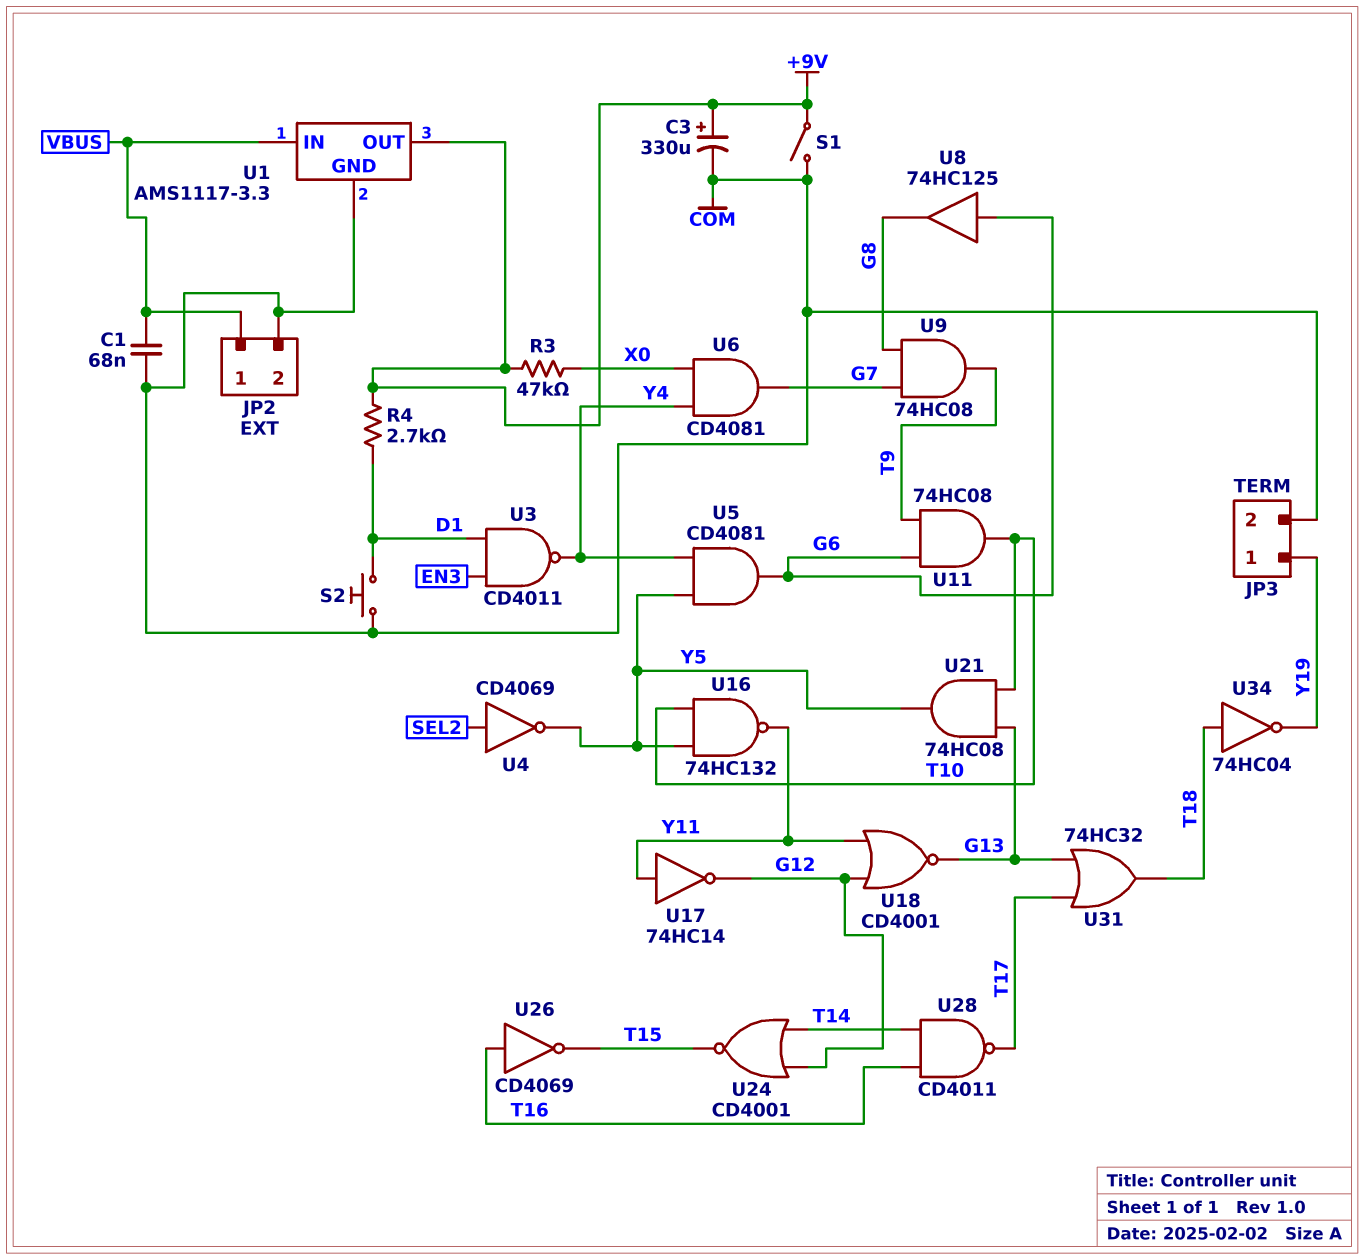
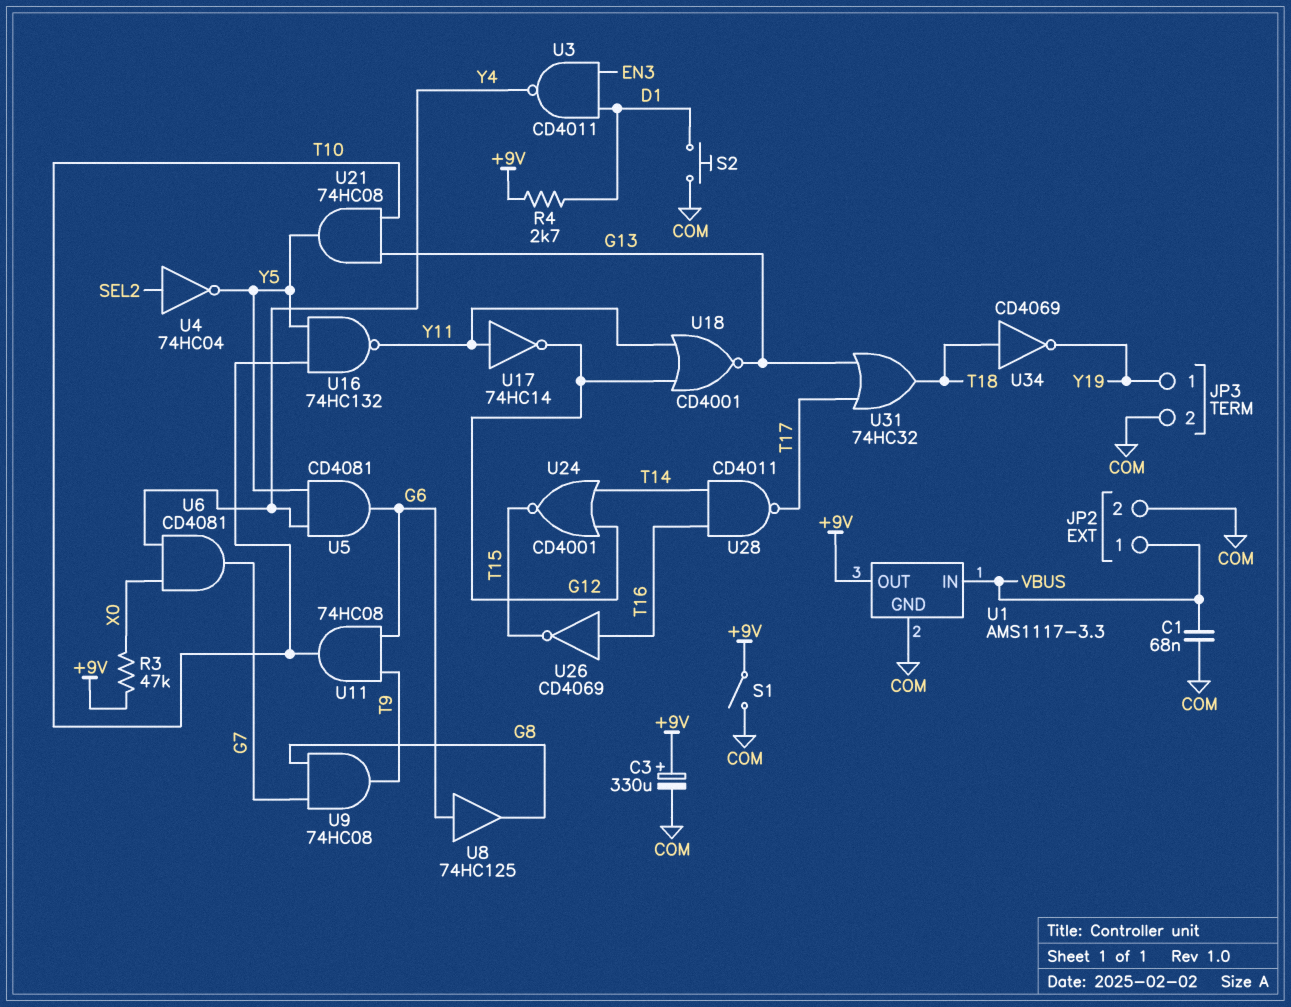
U4: NOT CD4069 (in SEL2, out Y5) -> NOT 74HC04 (in SEL2, out Y5)
U34: NOT 74HC04 (in T18, out Y19) -> NOT CD4069 (in T18, out Y19)

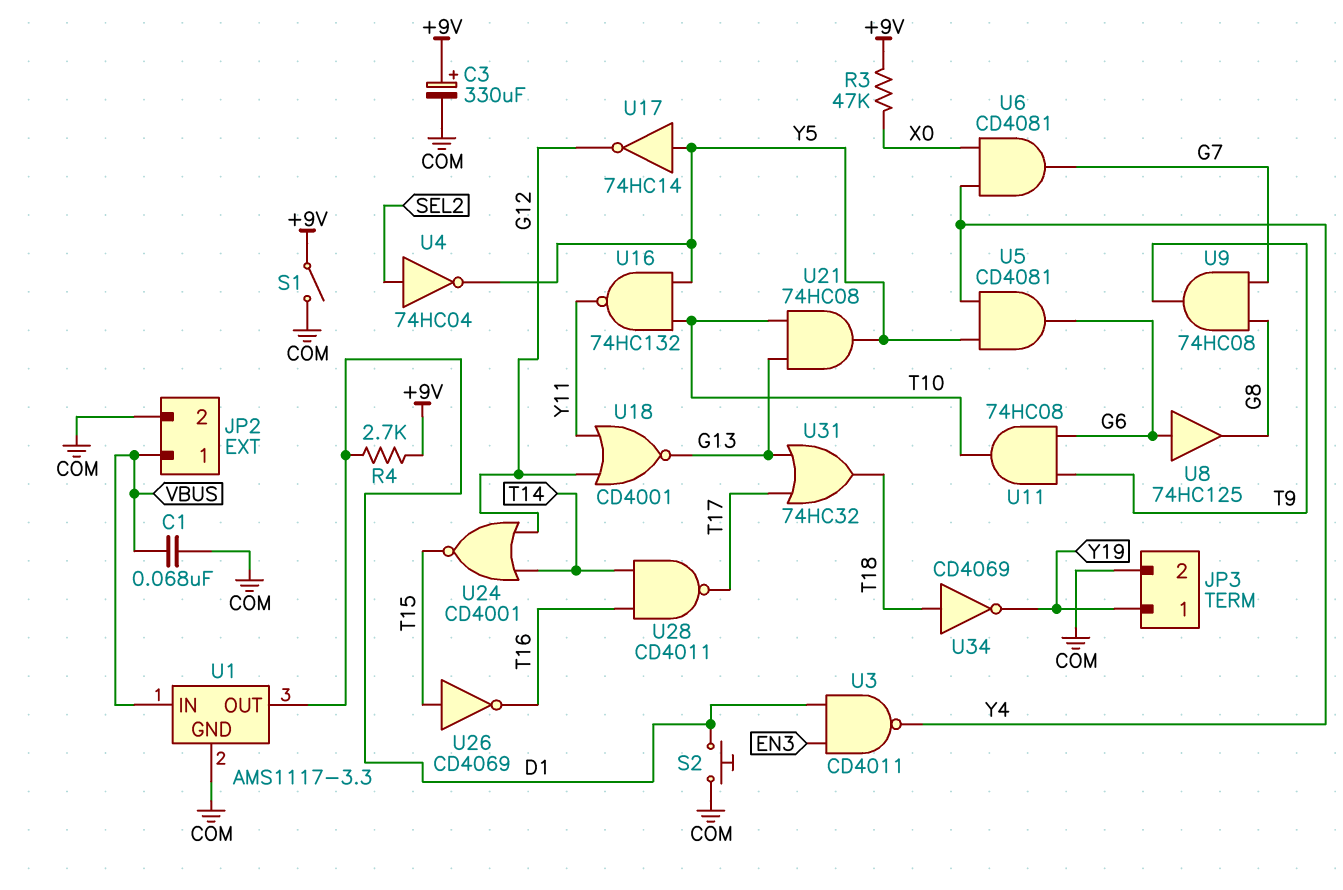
U1 pin OUT: +9V -> D1
U17: NOT 74HC14 (in Y11, out G12) -> NOT 74HC14 (in Y5, out G12)
U26: NOT CD4069 (in T16, out T15) -> NOT CD4069 (in T15, out T16)

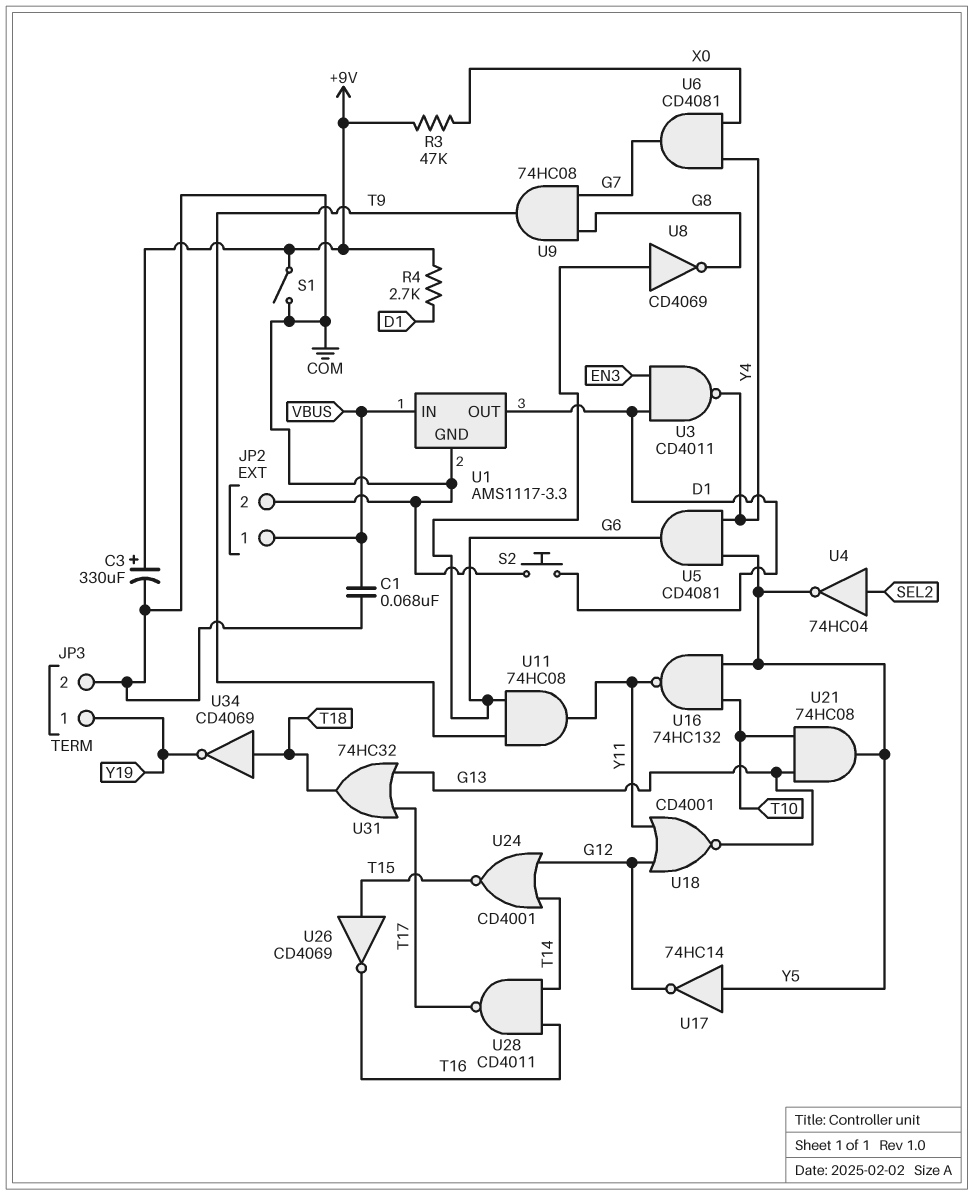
U8: buffer 74HC125 (in G6, out G8) -> NOT CD4069 (in G6, out G8)
U11: AND 74HC08 (in G6, in T9, out T10) -> AND 74HC08 (in G6, in T9, out Y11)

